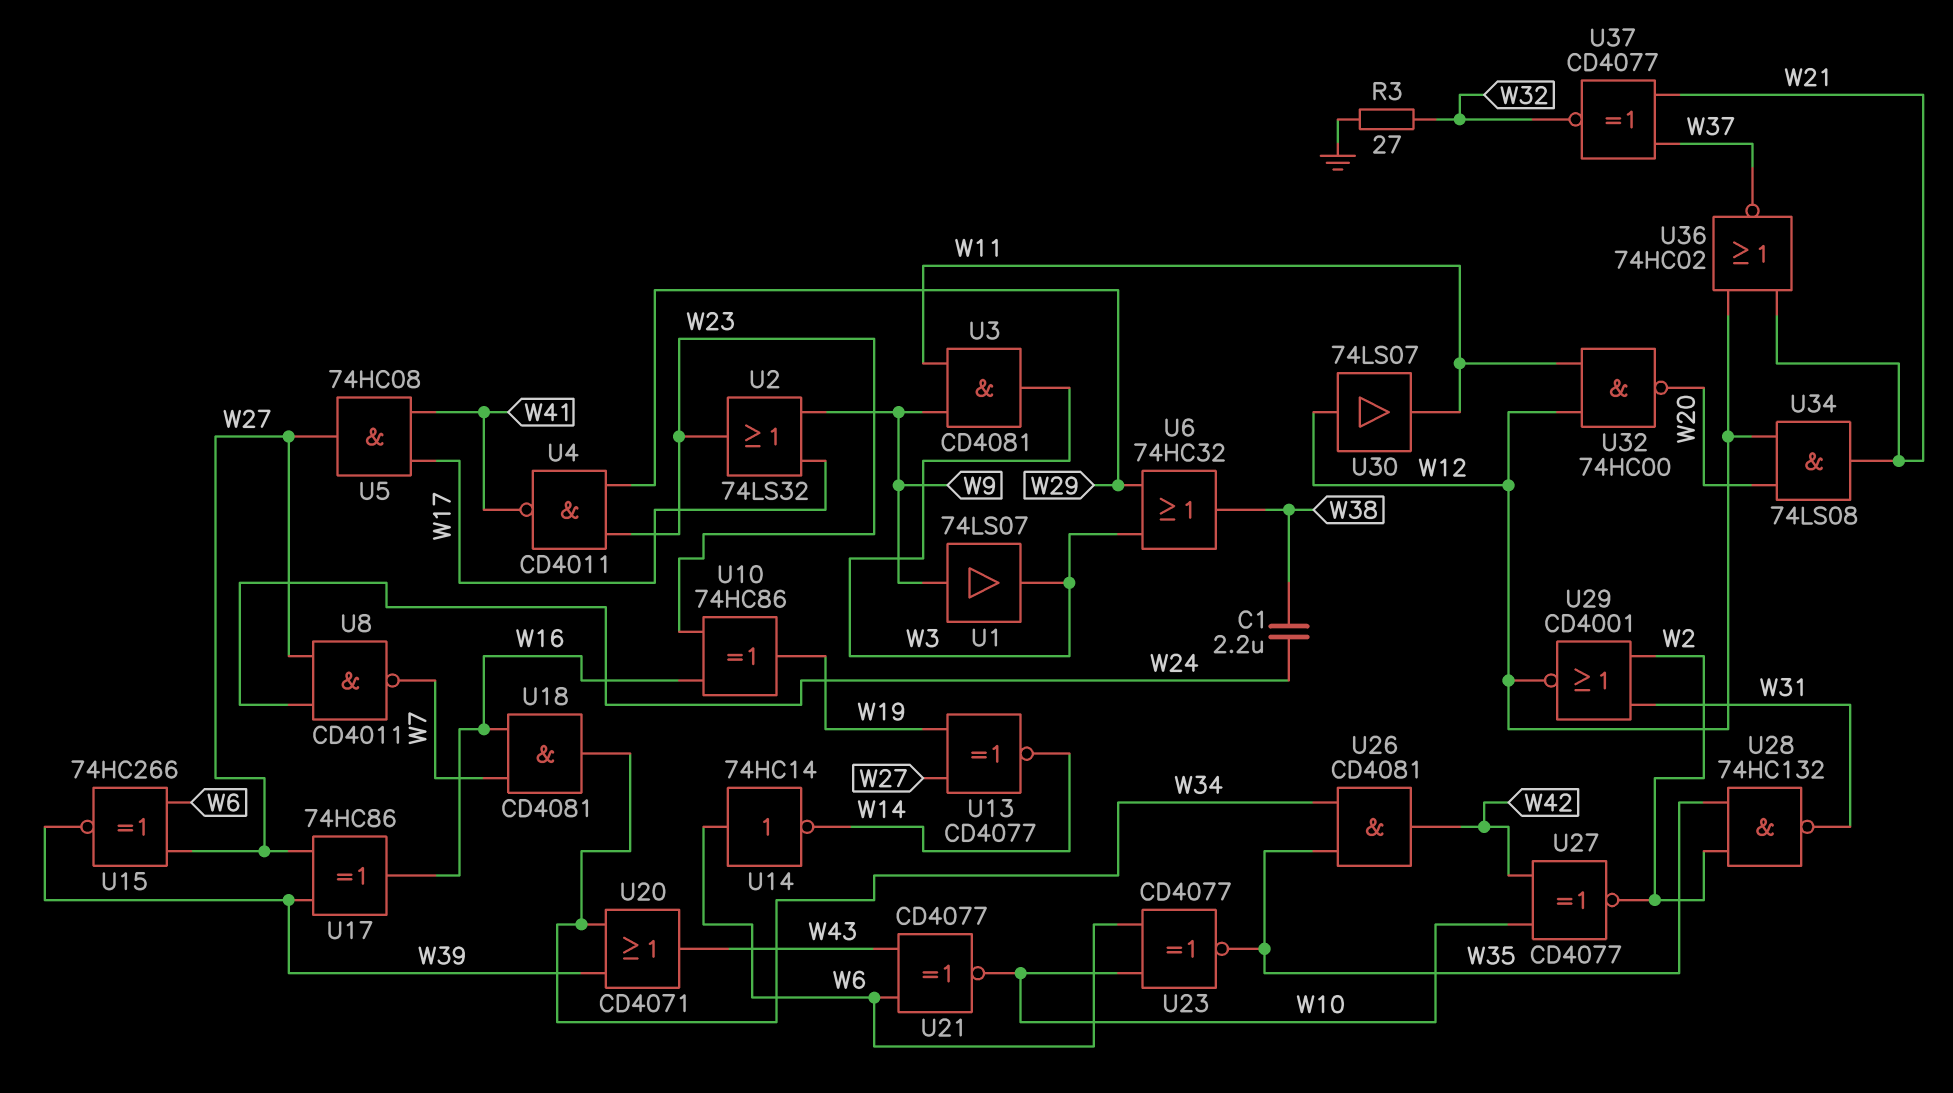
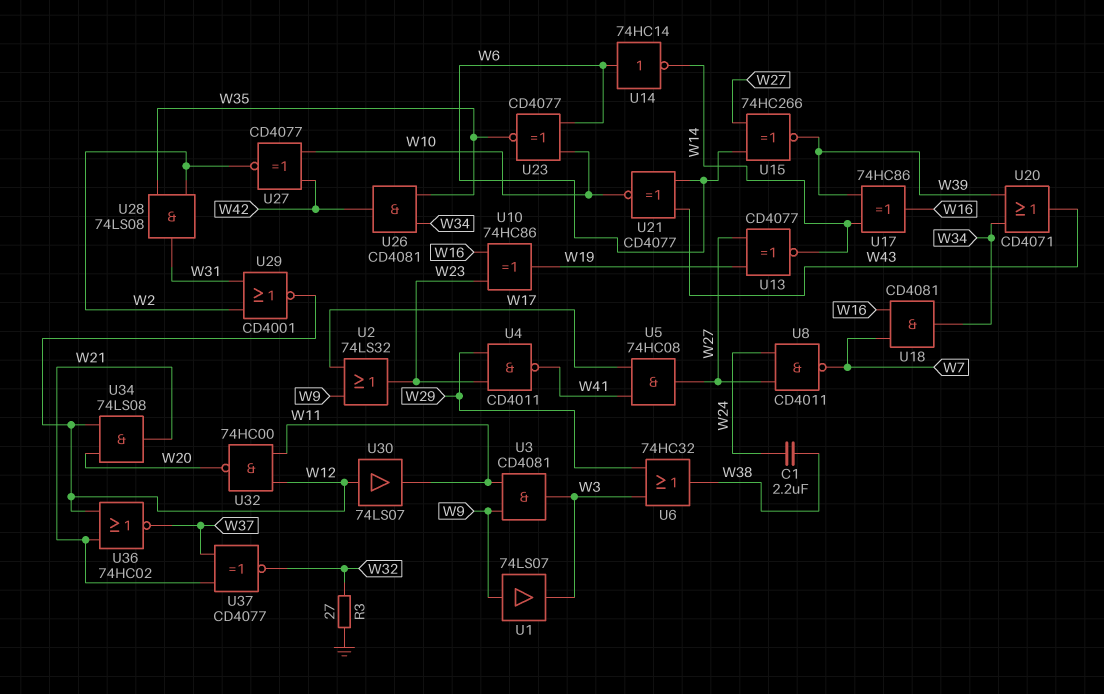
U17: XOR 74HC86 (in W27, in W39, out W16) -> XOR 74HC86 (in W14, in W39, out W16)
U28: NAND 74HC132 (in W2, in W35, out W31) -> AND 74LS08 (in W2, in W35, out W31)

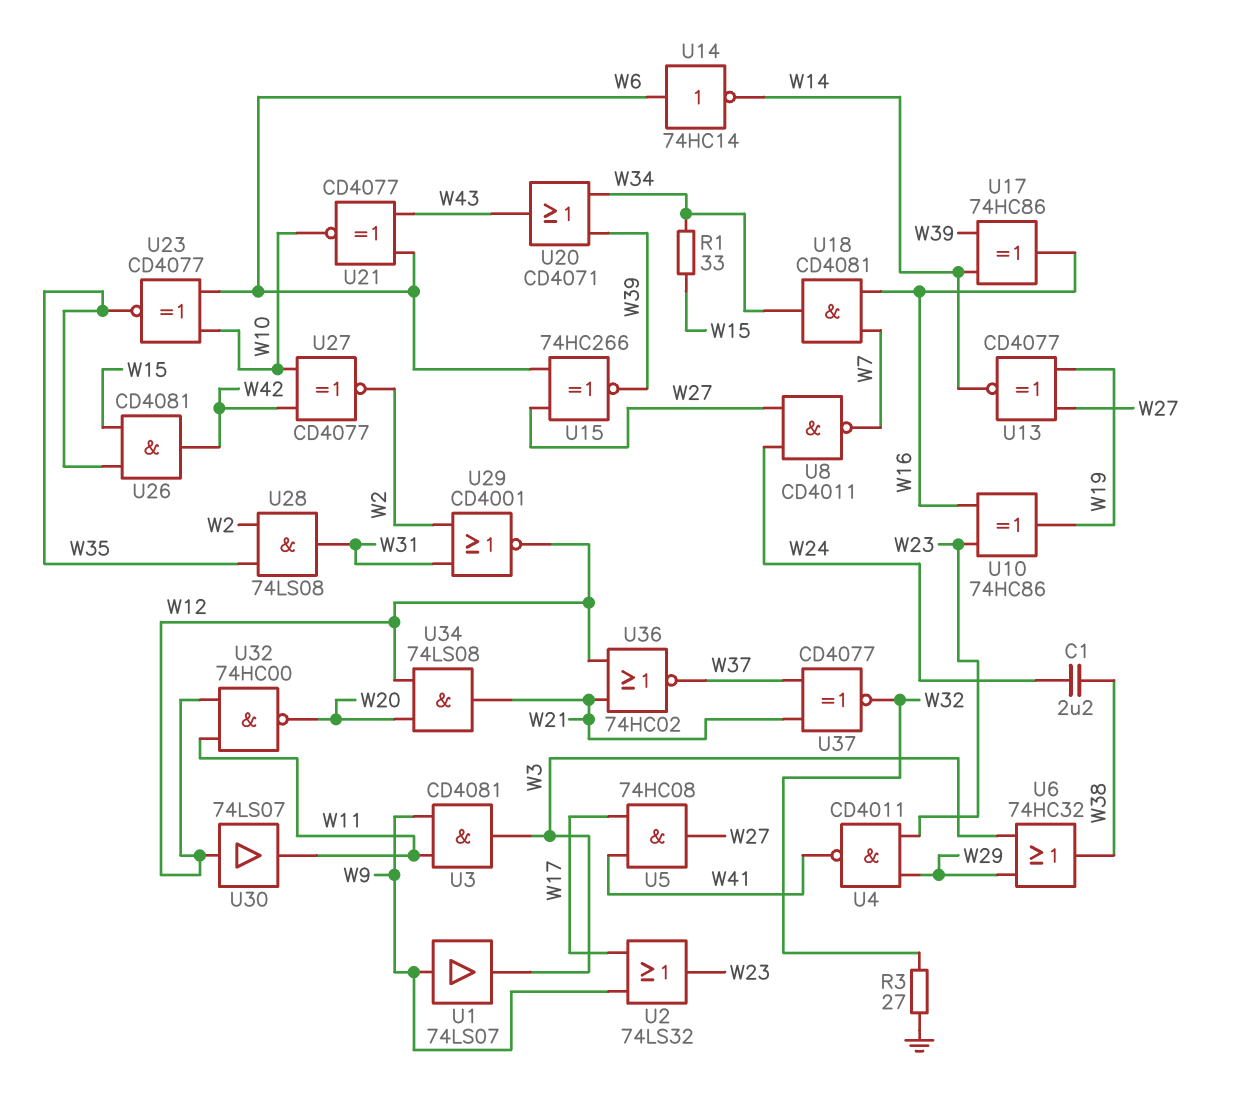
R1: none -> 33 (W15, W34)
U26: AND CD4081 (in W34, in W35, out W42) -> AND CD4081 (in W15, in W35, out W42)

